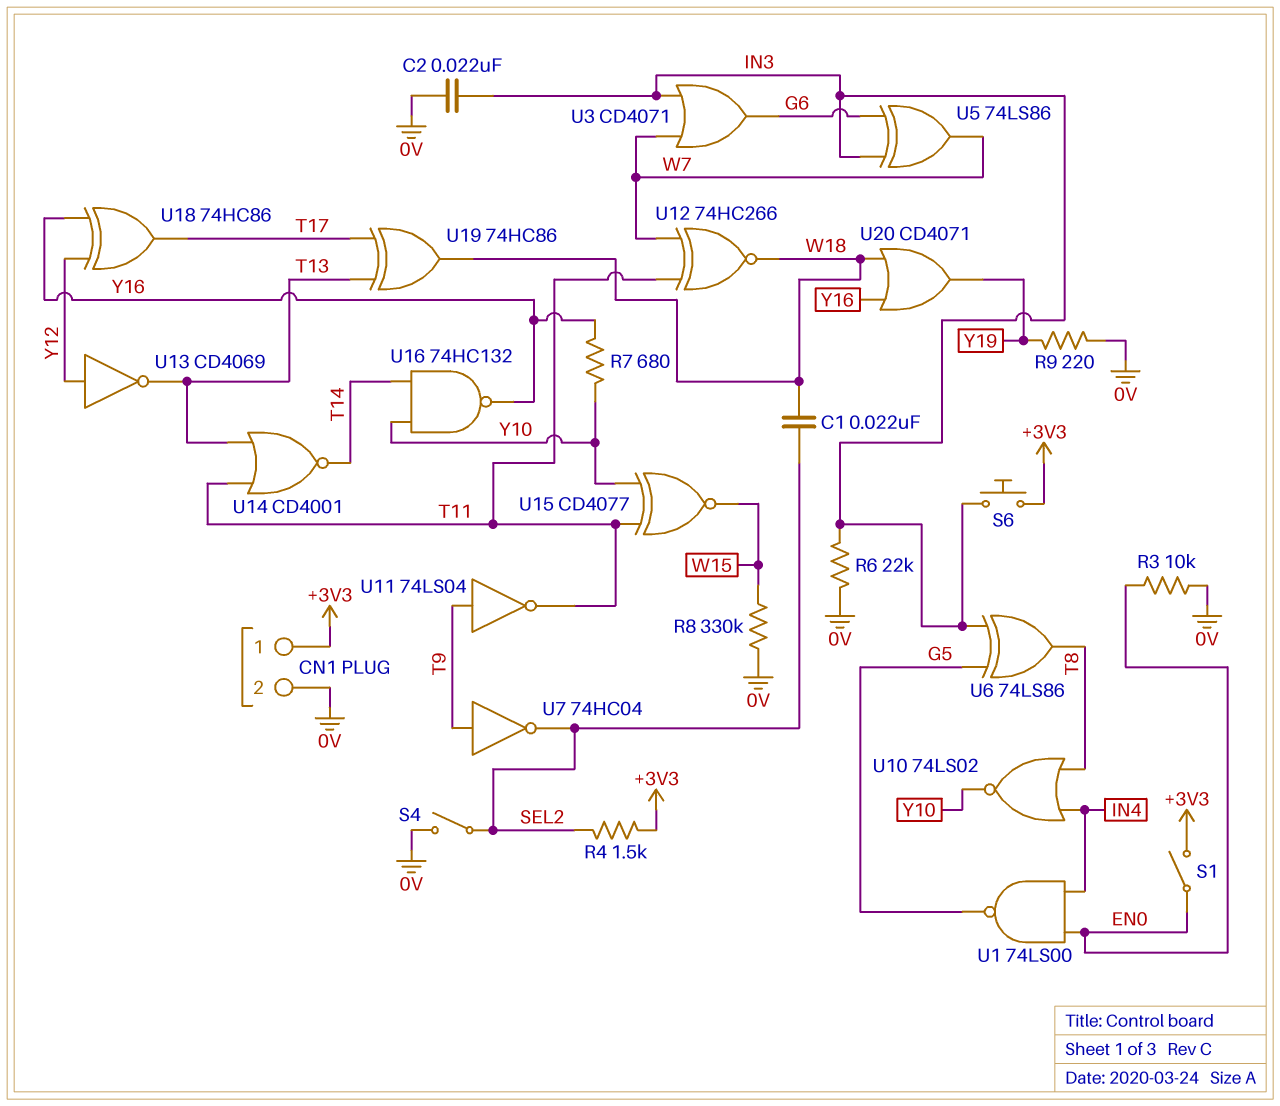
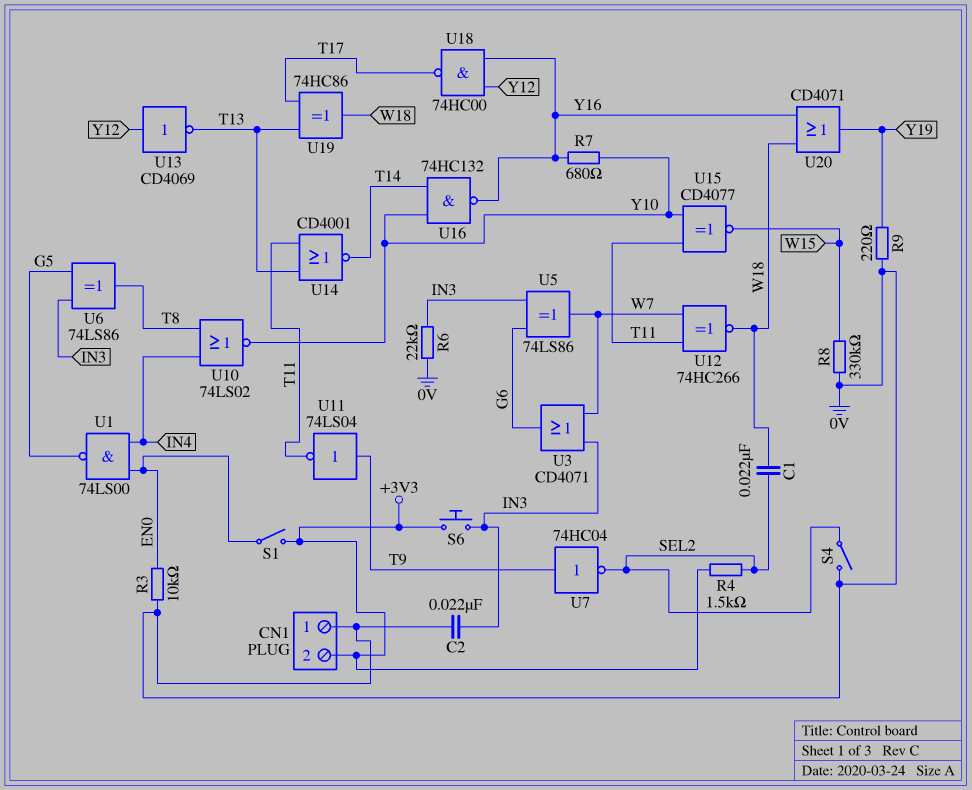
CN1 pin 1: +3V3 -> 0V
CN1 pin 2: 0V -> +3V3
U18: XOR 74HC86 (in Y12, in Y16, out T17) -> NAND 74HC00 (in Y12, in Y16, out T17)

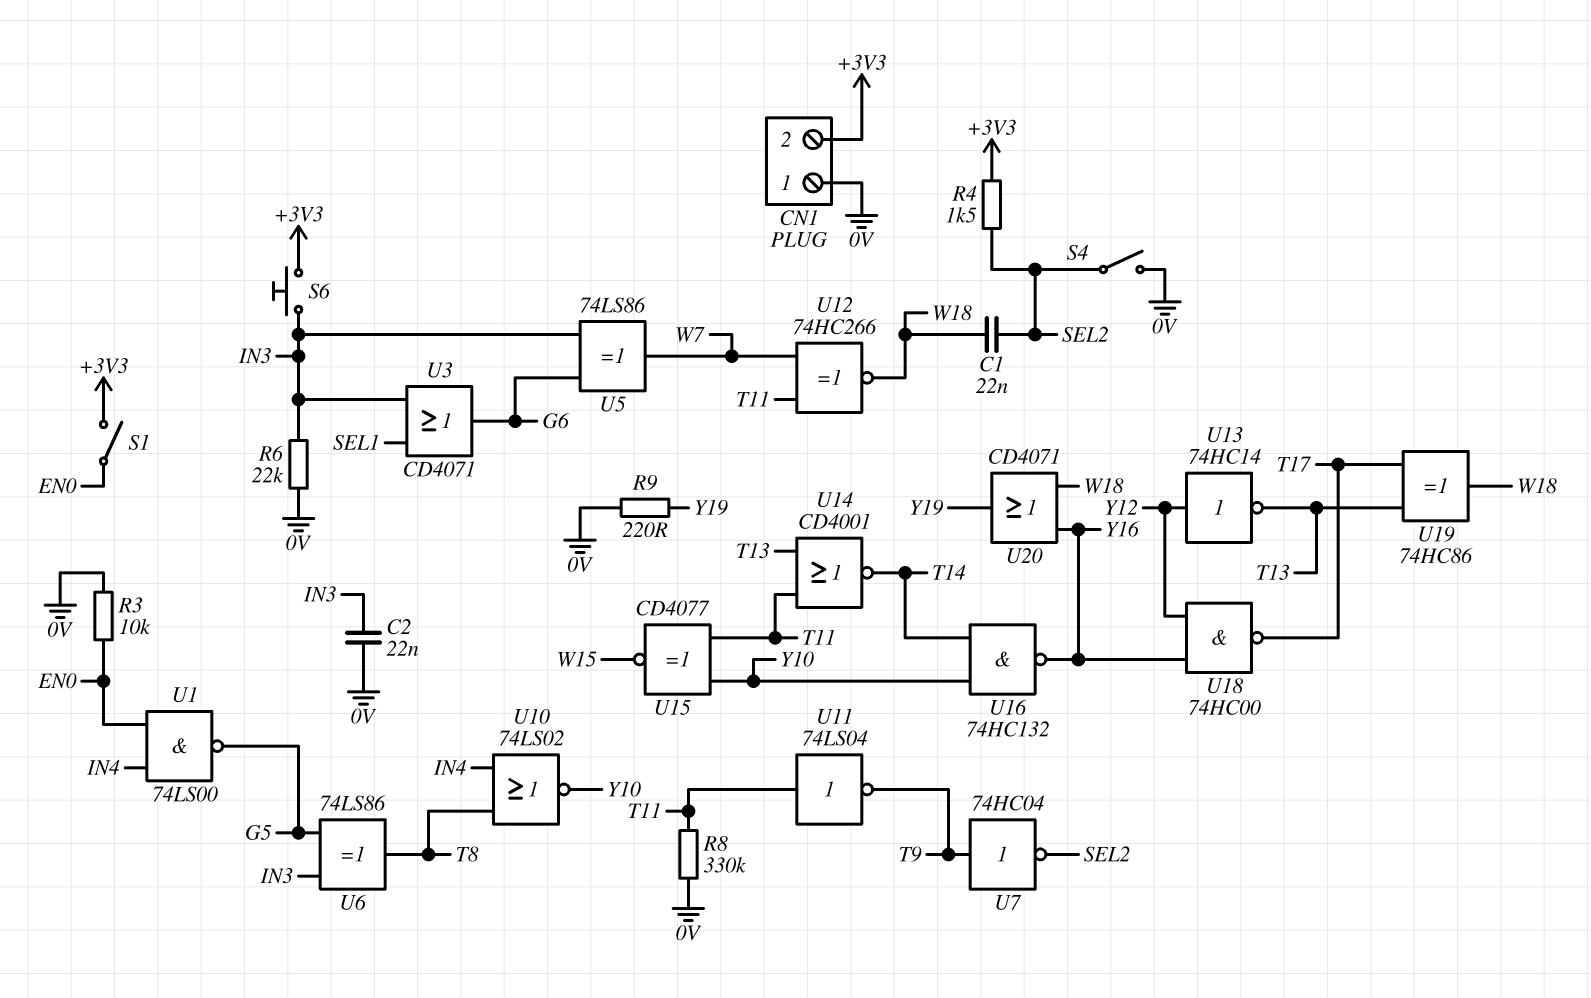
R7: 680 (Y10, Y16) -> none
R8: 330k (0V, W15) -> 330k (0V, T11)
U3: OR CD4071 (in IN3, in W7, out G6) -> OR CD4071 (in IN3, in SEL1, out G6)
U11: NOT 74LS04 (in T9, out T11) -> NOT 74LS04 (in T11, out T9)
U13: NOT CD4069 (in Y12, out T13) -> NOT 74HC14 (in Y12, out T13)

